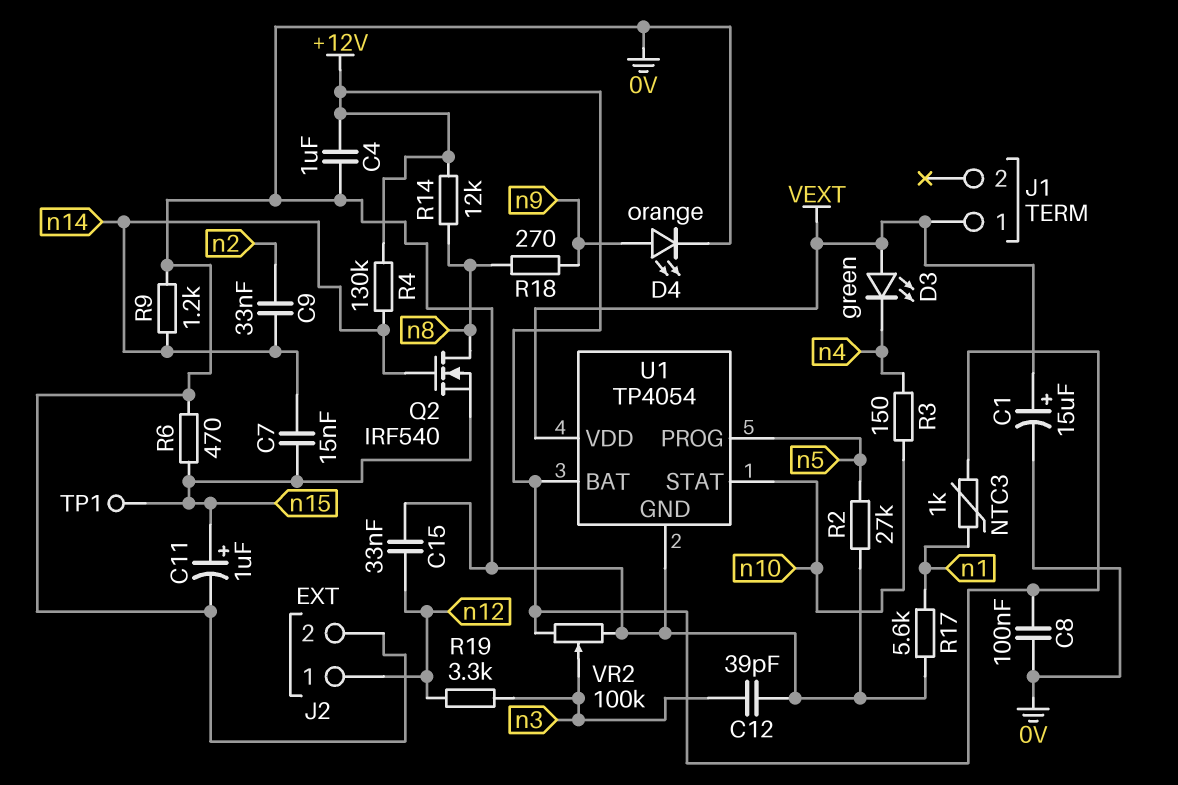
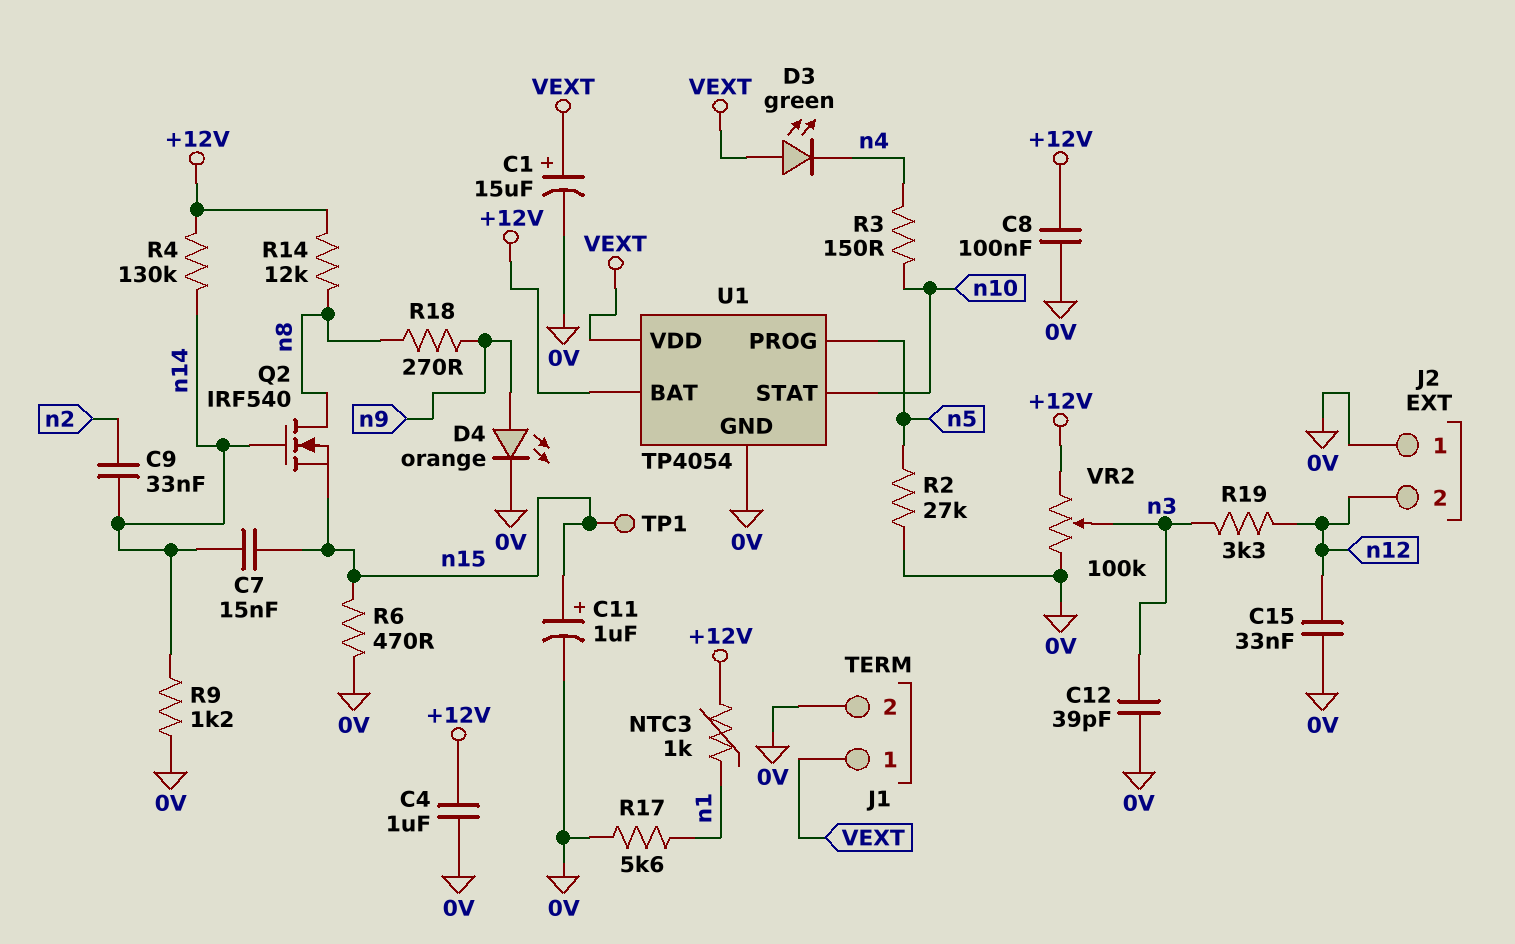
J1 pin 2: none -> 0V
J2 pin 1: n12 -> 0V
J2 pin 2: 0V -> n12

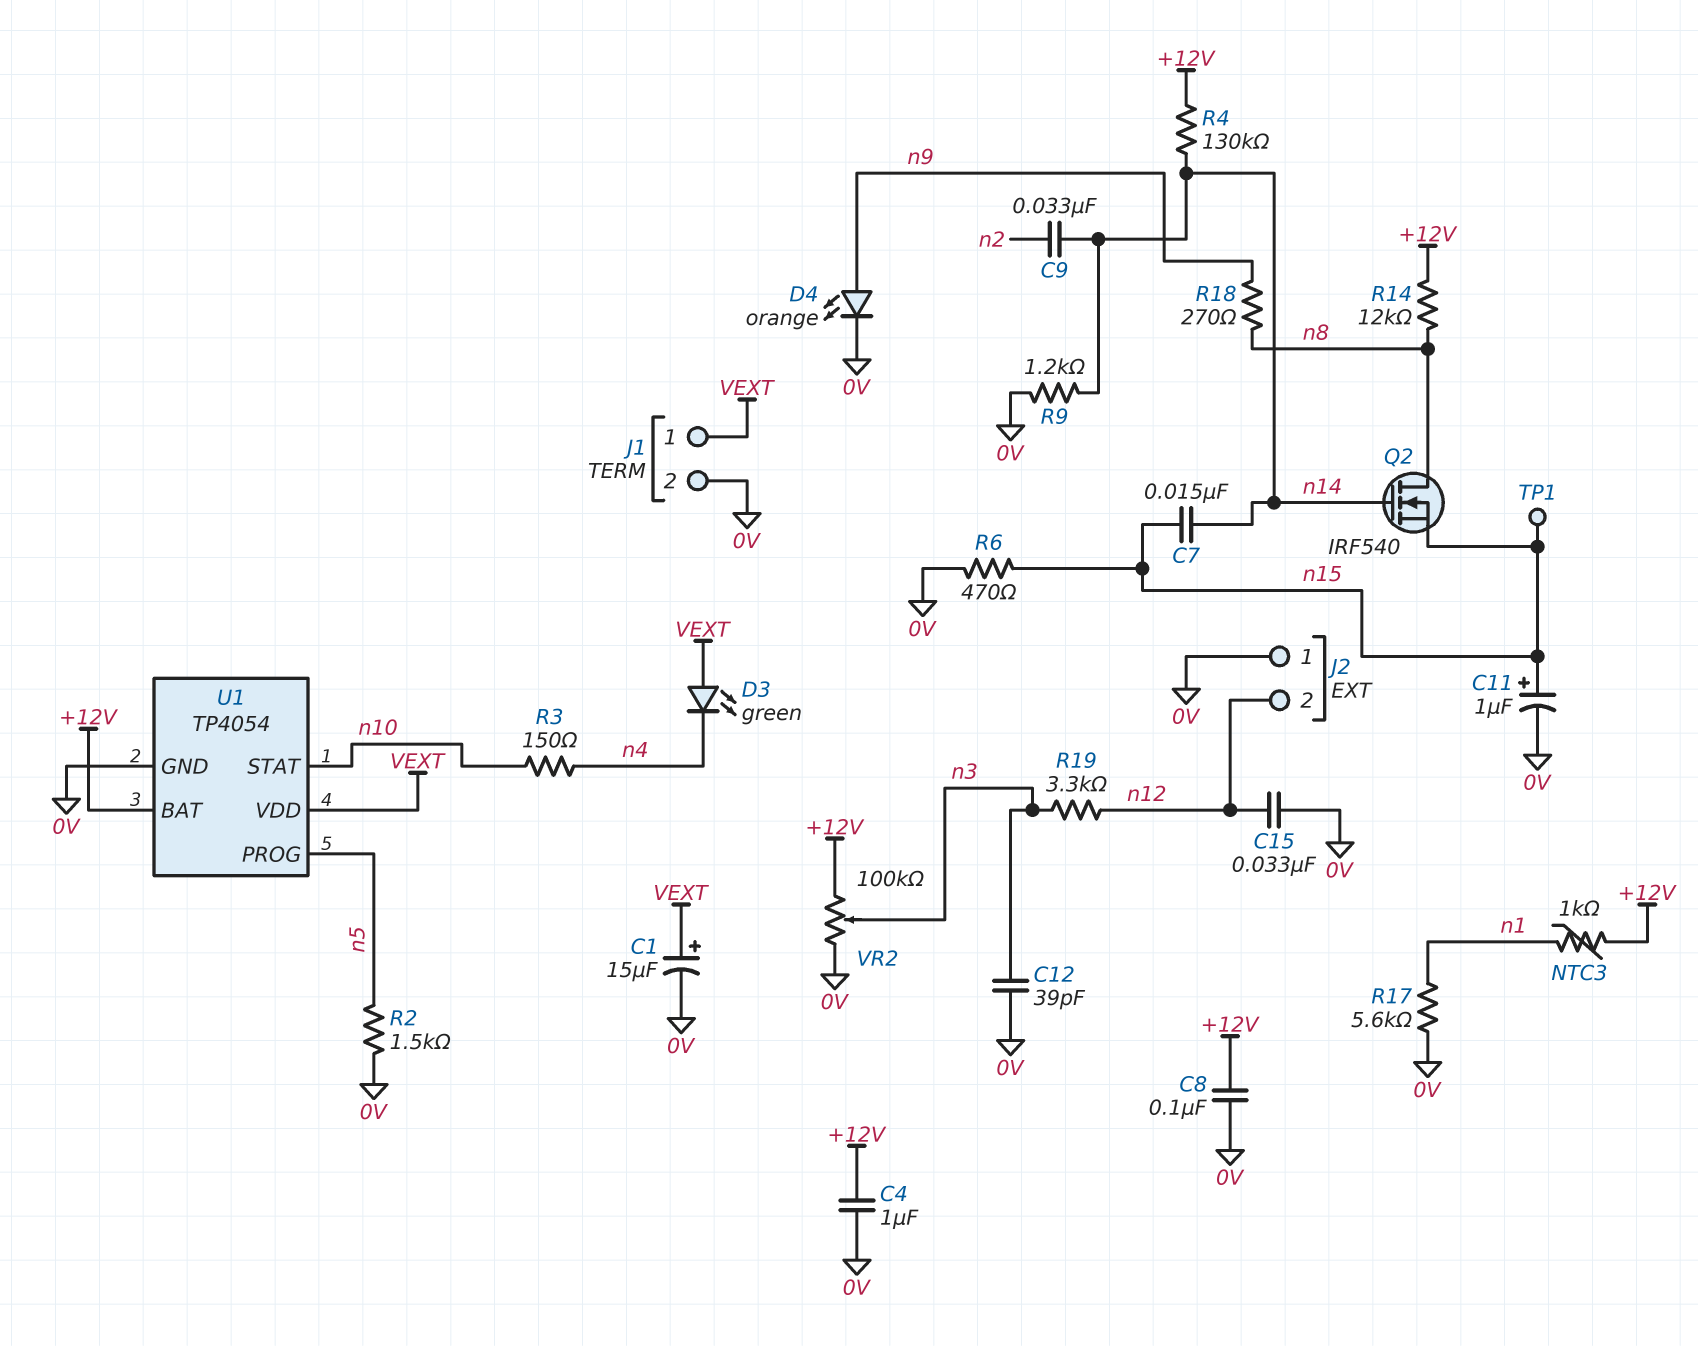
R2: 27k (0V, n5) -> 1.5k (0V, n5)

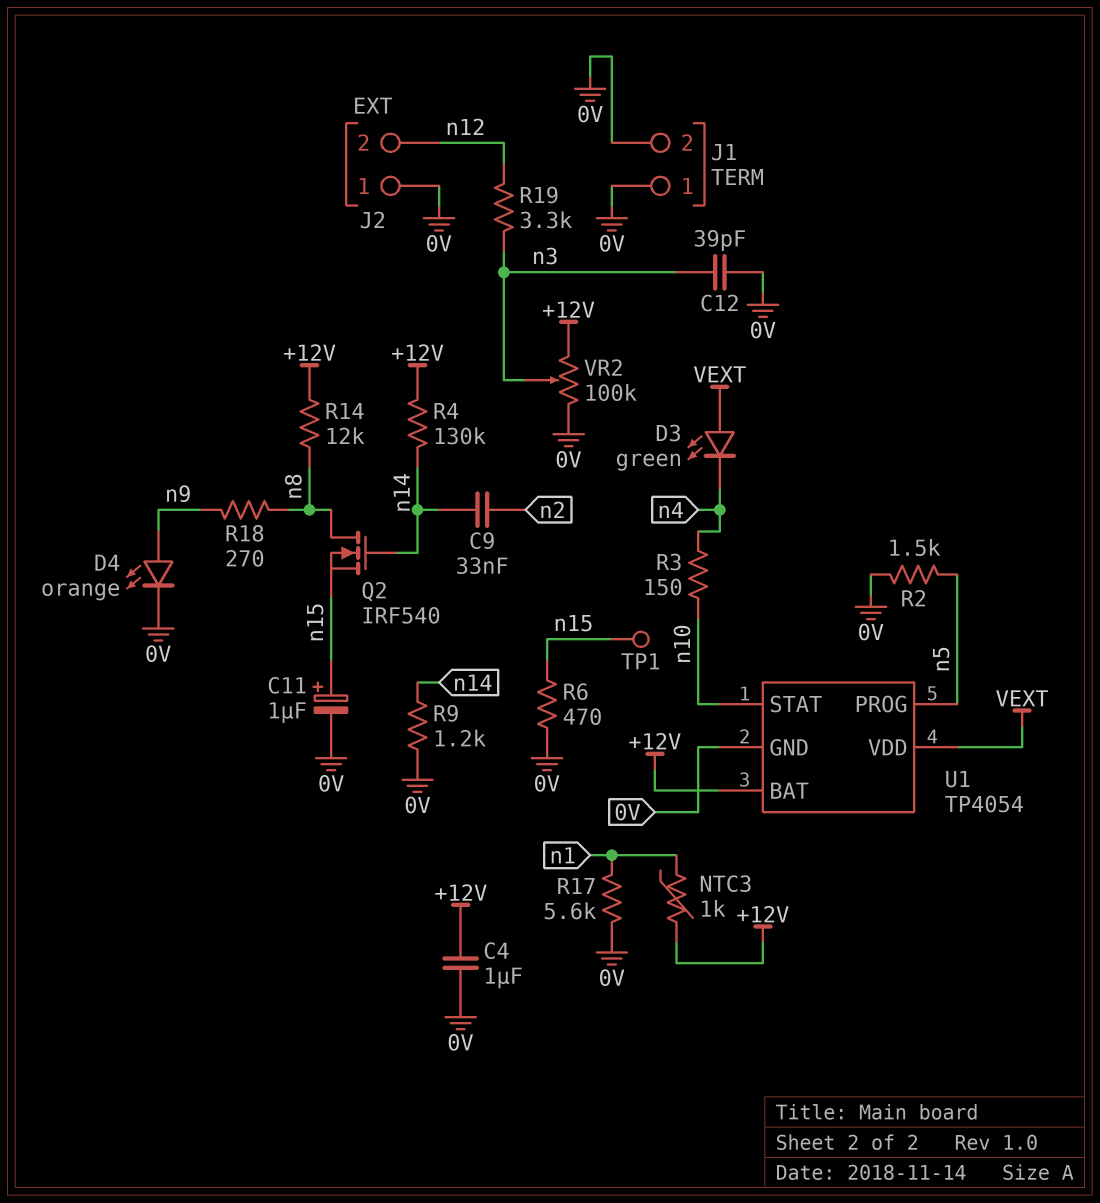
C1: 15uF (plus VEXT, minus 0V) -> none
C7: 15nF (n14, n15) -> none
C8: 100nF (+12V, 0V) -> none
C15: 33nF (0V, n12) -> none
J1 pin 1: VEXT -> 0V

